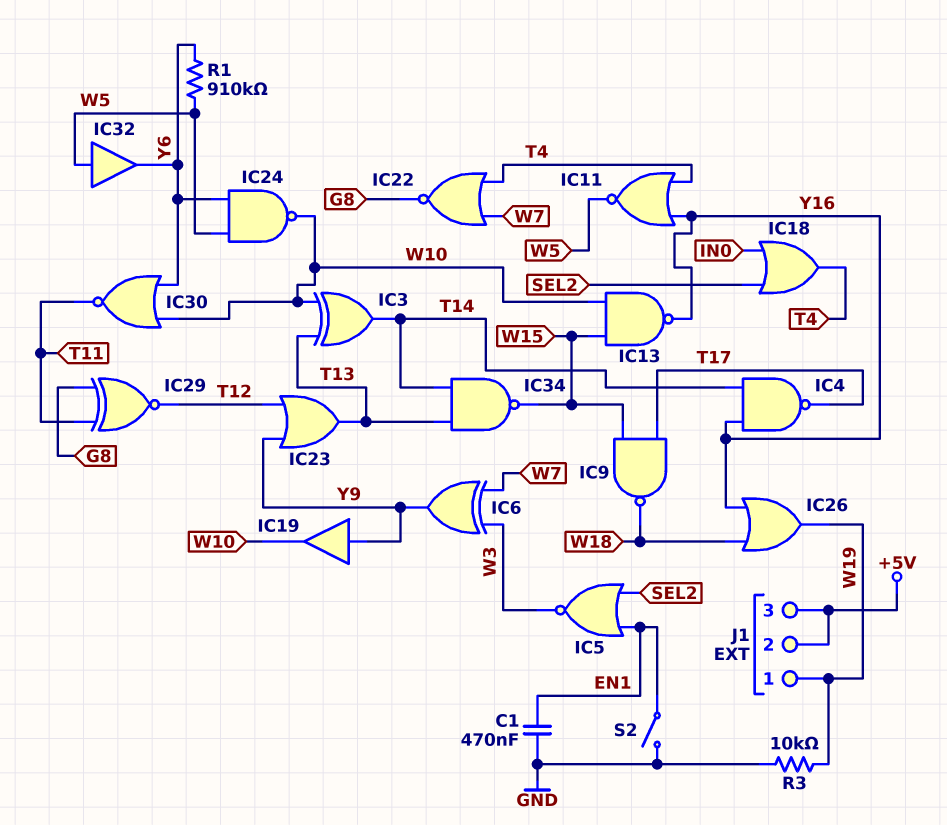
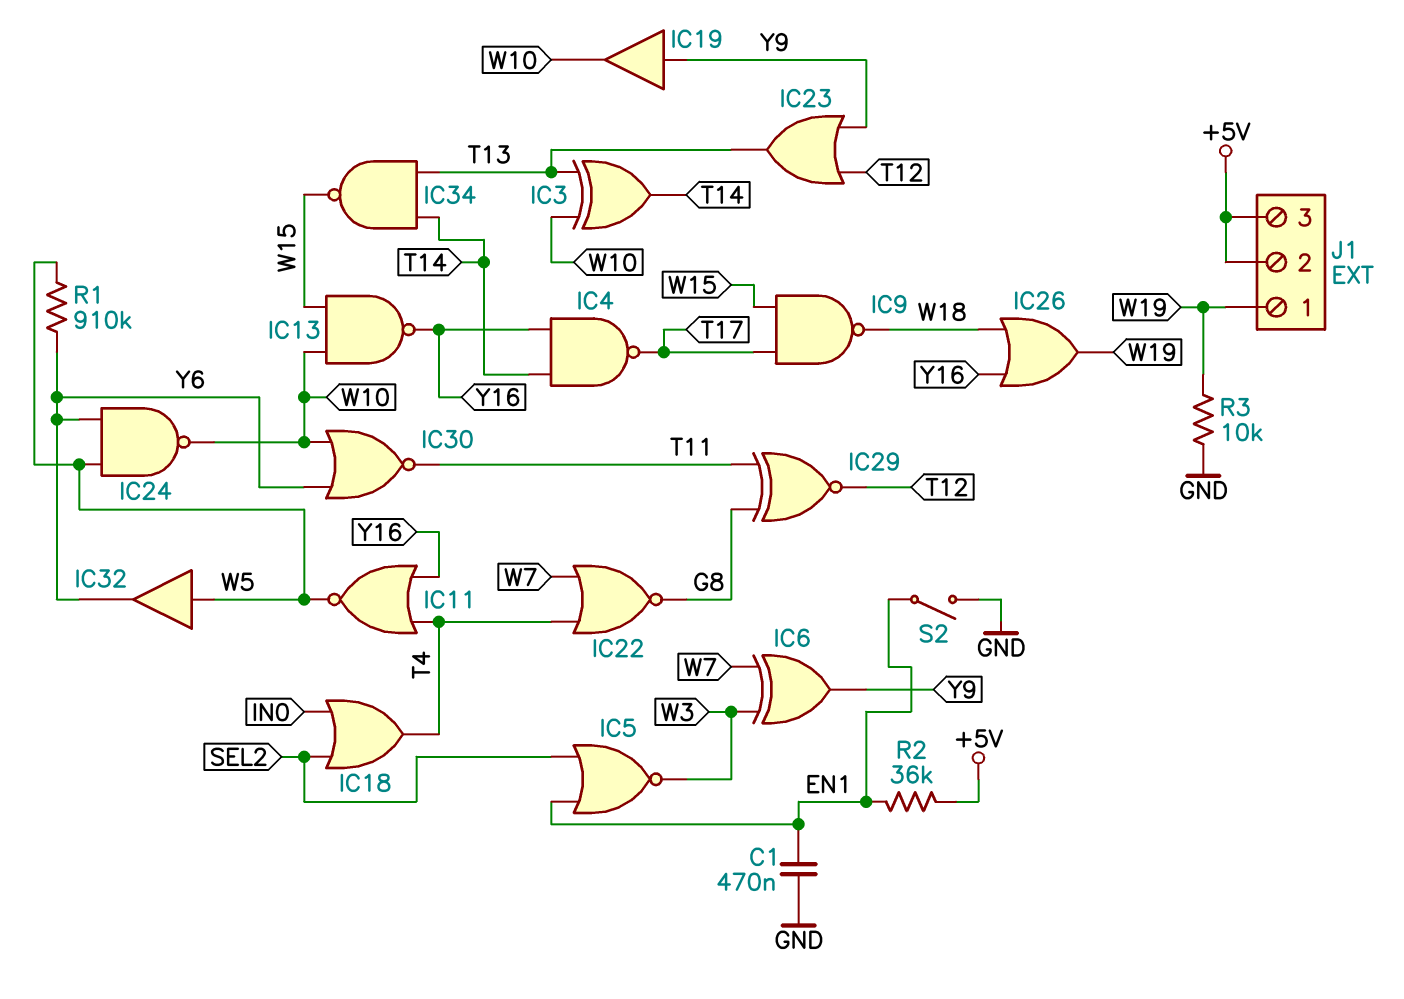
R2: none -> 36k (+5V, EN1)

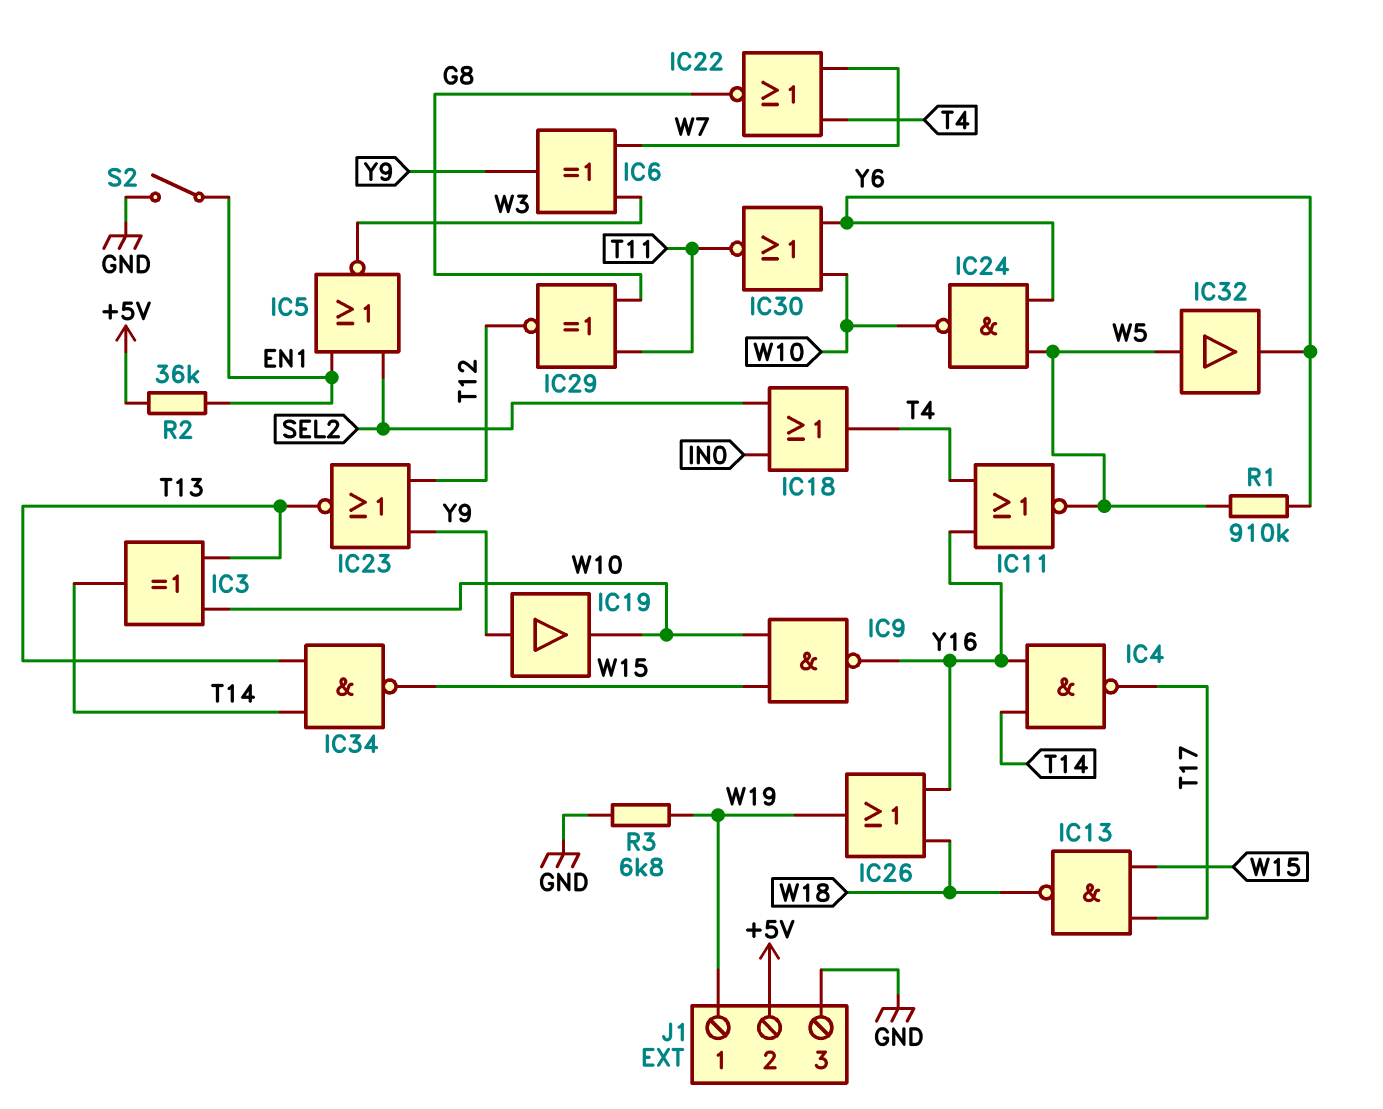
C1: 470nF (EN1, GND) -> none
IC9: NAND (in T17, in W15, out W18) -> NAND (in W10, in W15, out Y16)
IC13: NAND (in W10, in W15, out Y16) -> NAND (in T17, in W15, out W18)
IC23: OR (in T12, in Y9, out T13) -> NOR (in T12, in Y9, out T13)
J1 pin 3: +5V -> GND
R3: 10k (GND, W19) -> 6.8k (GND, W19)

